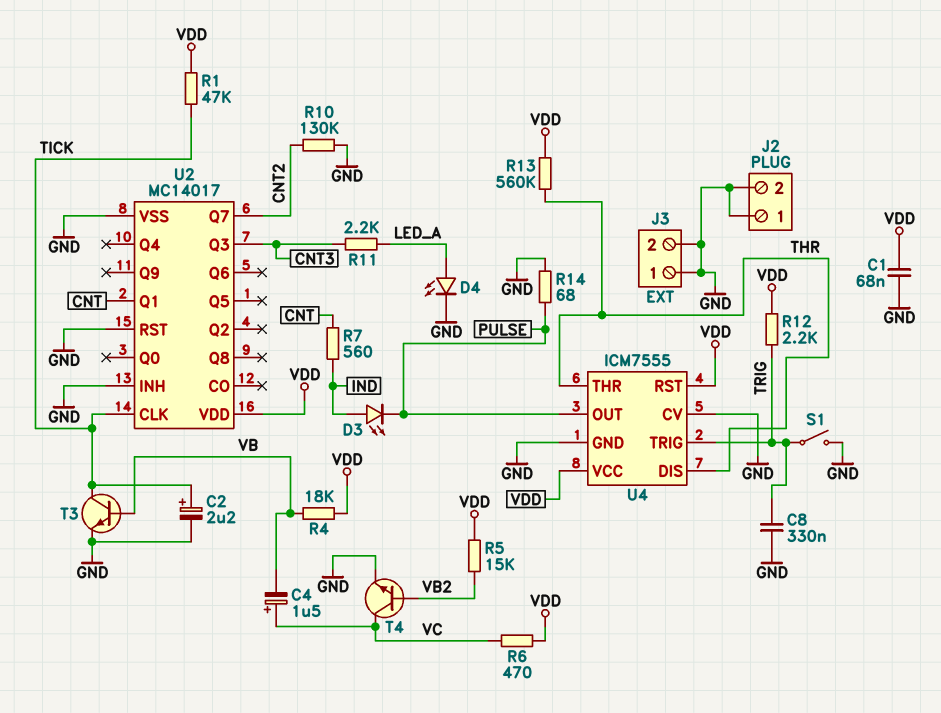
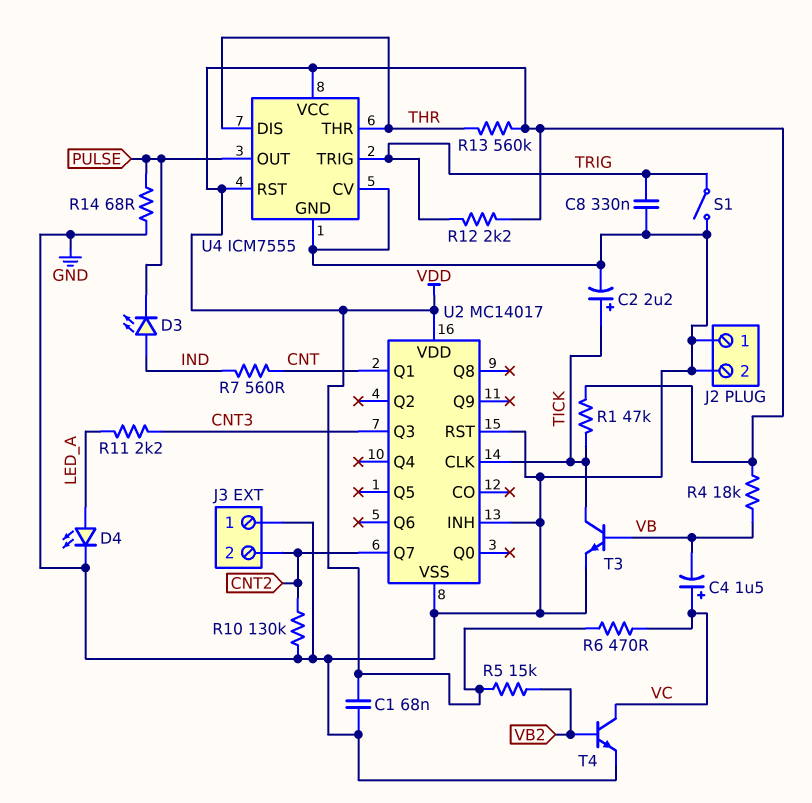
J3 pin 2: GND -> CNT2

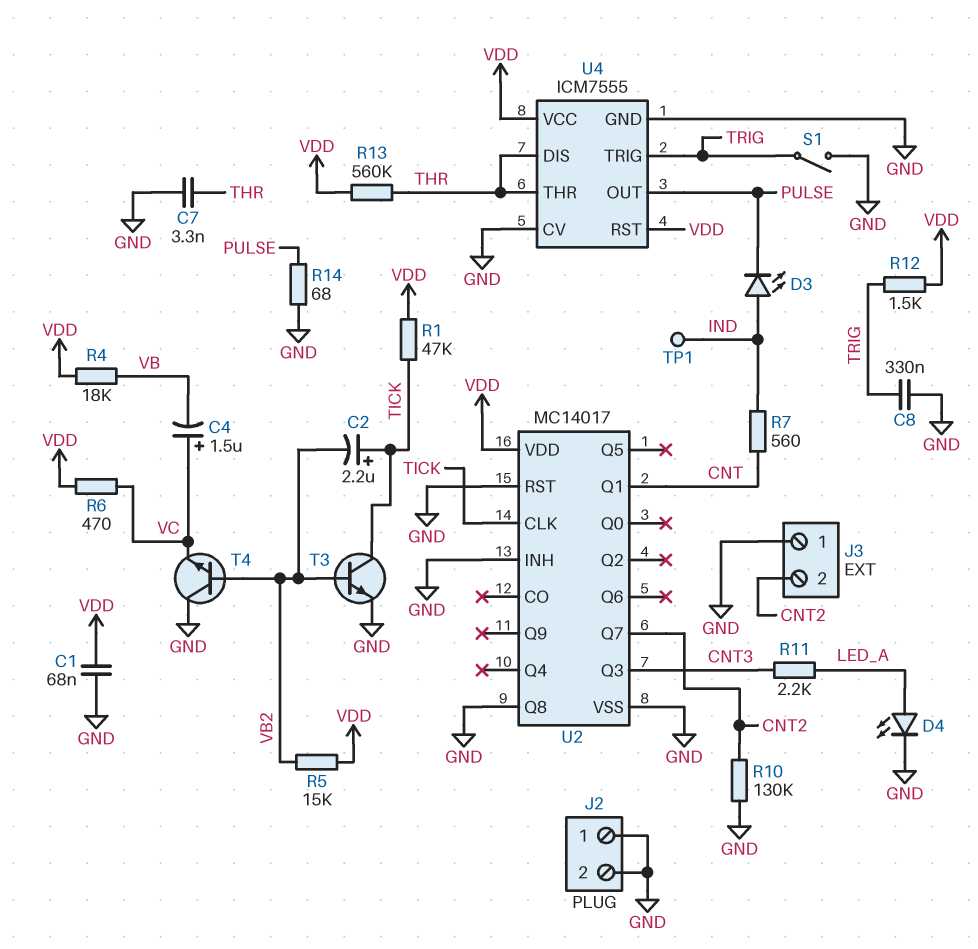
C2: 2.2uF (plus TICK, minus GND) -> 2.2uF (plus TICK, minus VB2)
C7: none -> 3.3nF (GND, THR)
R12: 2.2k (TRIG, VDD) -> 1.5k (TRIG, VDD)
T3: NPN (B VB, C TICK, E GND) -> NPN (B VB2, C TICK, E GND)
T4: NPN (B VB2, C VC, E GND) -> NPN (B VB2, C GND, E VC)
TP1: none -> test point (IND)
U2 pin Q8: none -> GND

